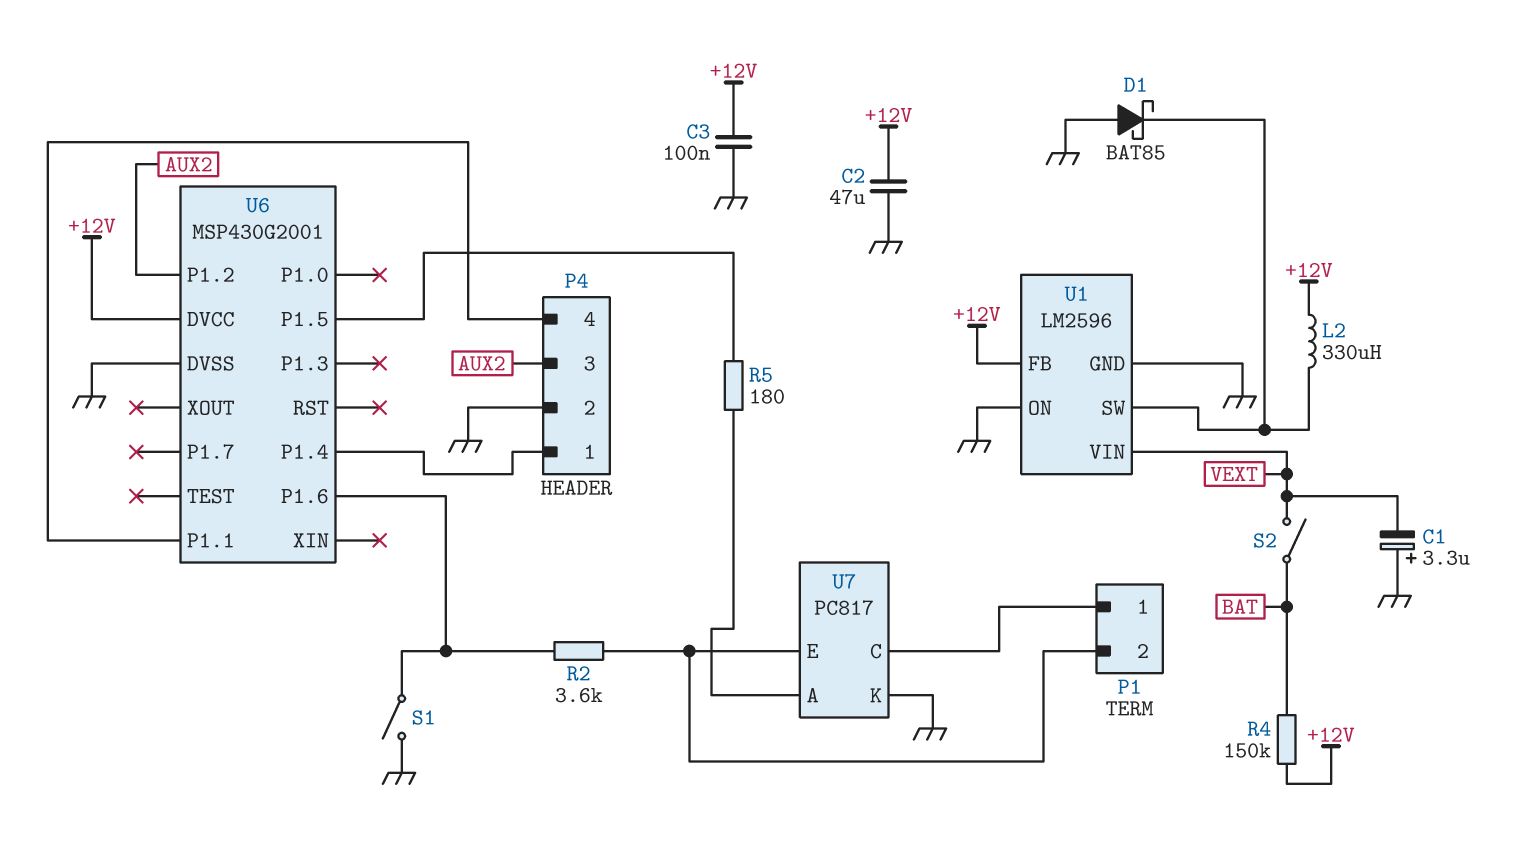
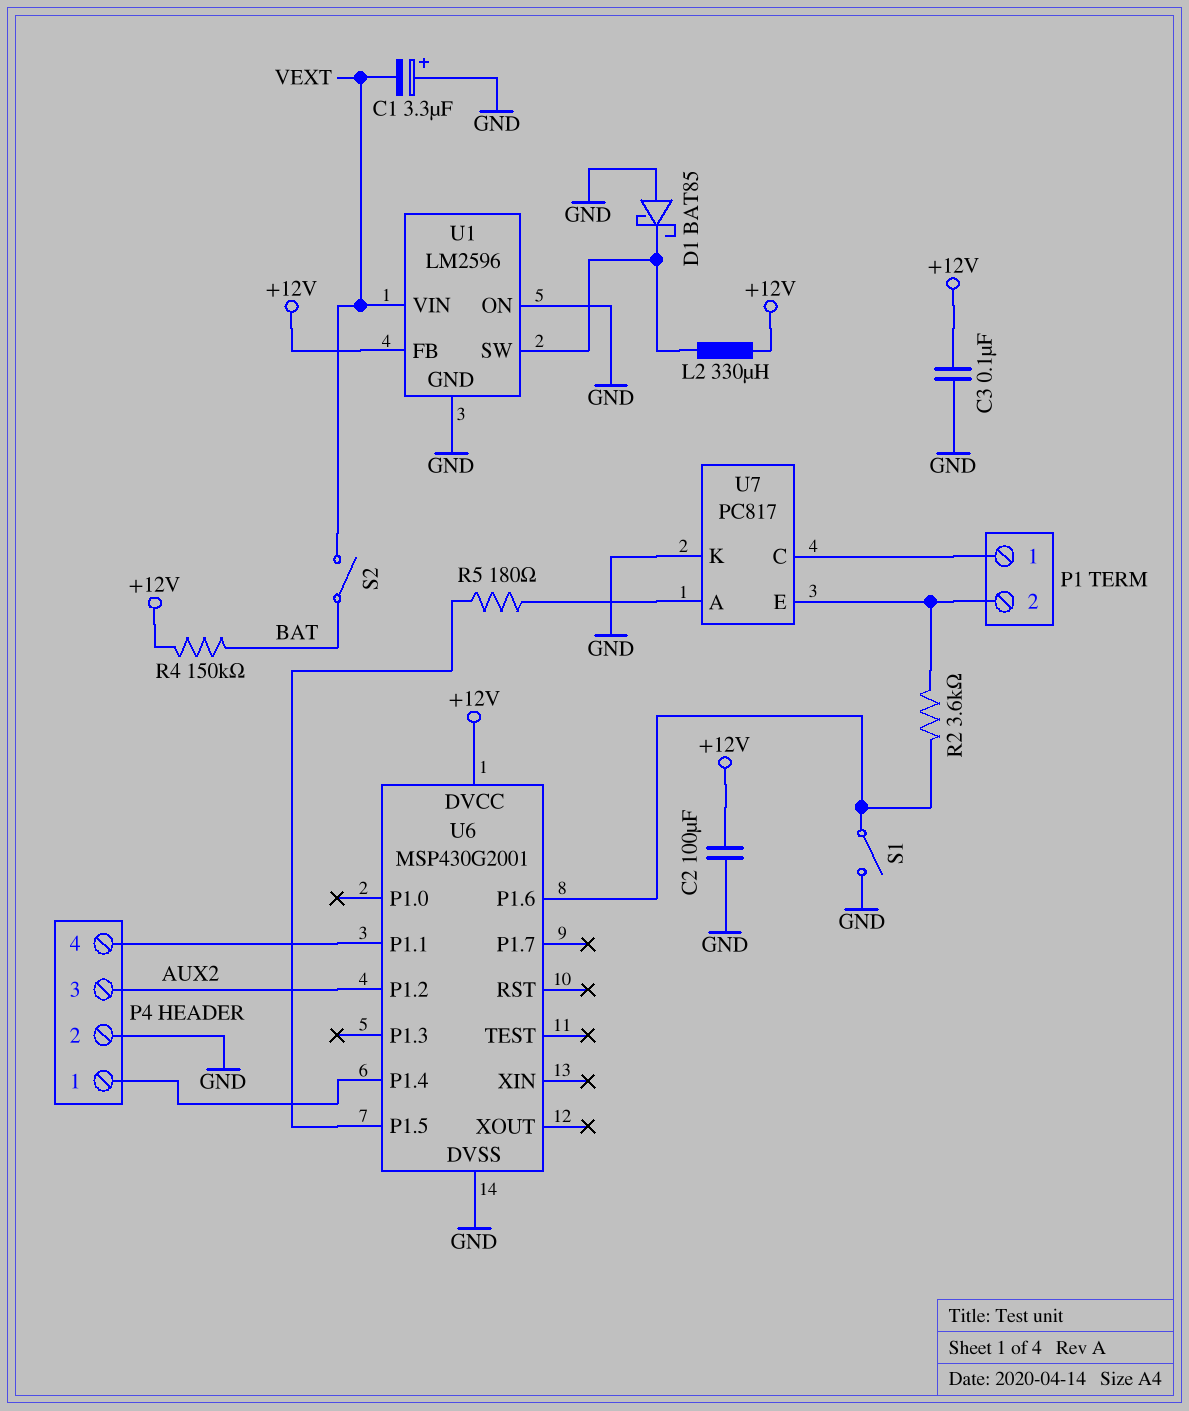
C2: 47uF (+12V, GND) -> 100uF (+12V, GND)

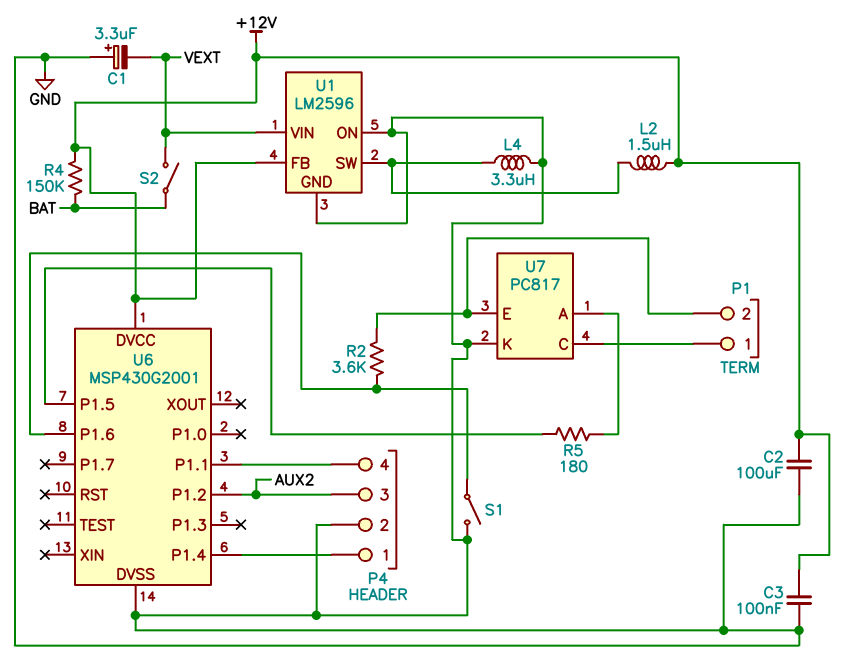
D1: schottky BAT85 (A GND, K U1/SW) -> none
L2: 330uH (+12V, U1/SW) -> 1.5uH (+12V, U1/SW)
L4: none -> 3.3uH (GND, U1/SW)

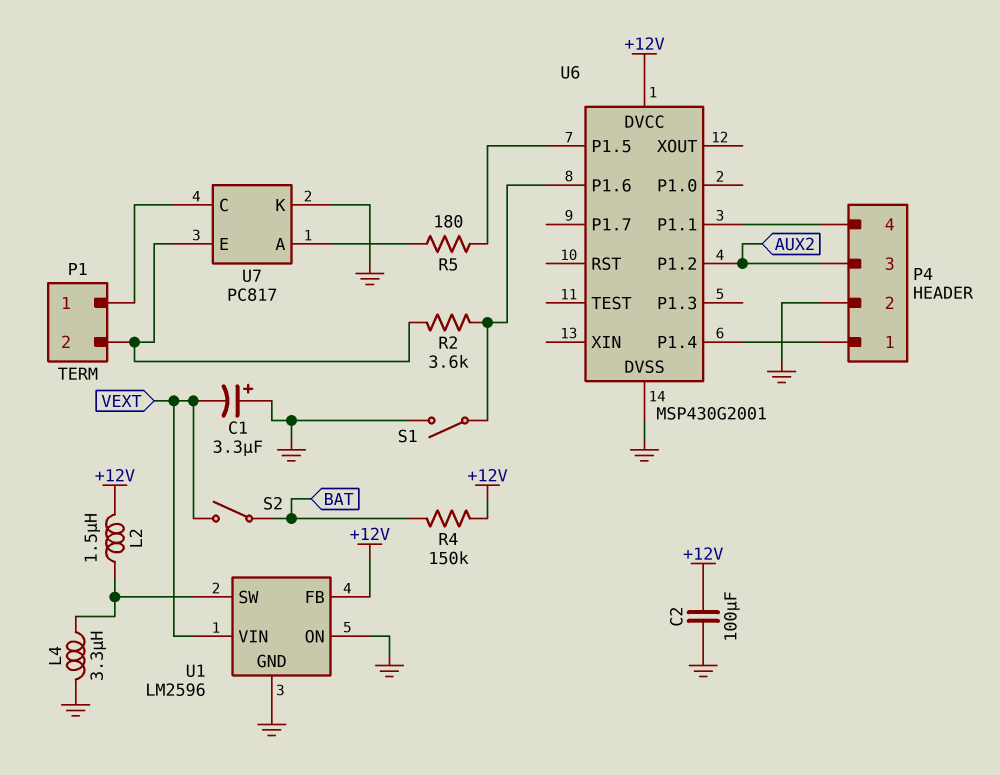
C3: 100nF (+12V, GND) -> none

